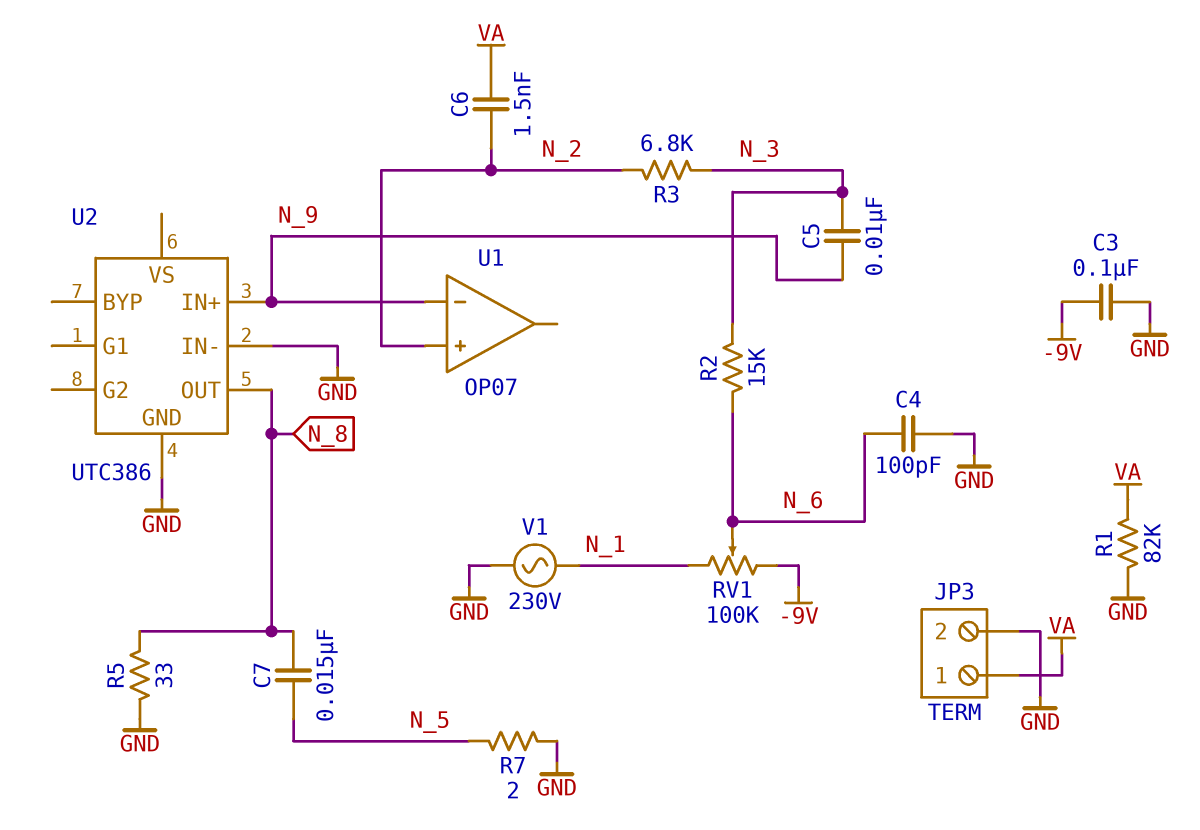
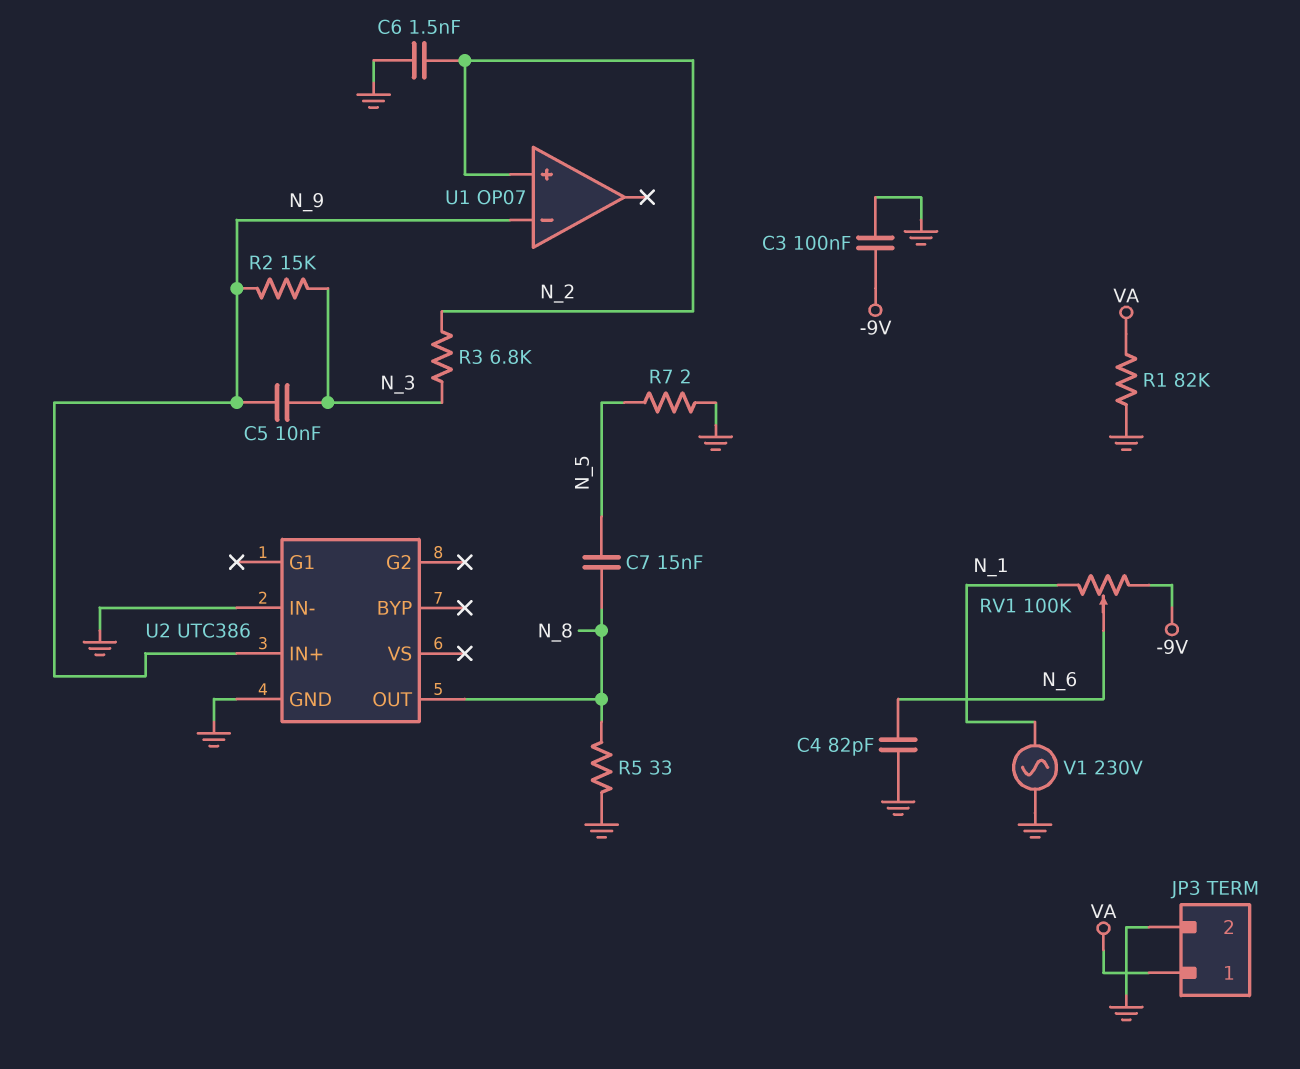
C4: 100pF (GND, N_6) -> 82pF (GND, N_6)
C6: 1.5nF (N_2, VA) -> 1.5nF (GND, N_2)
R2: 15k (N_3, N_6) -> 15k (N_3, N_9)

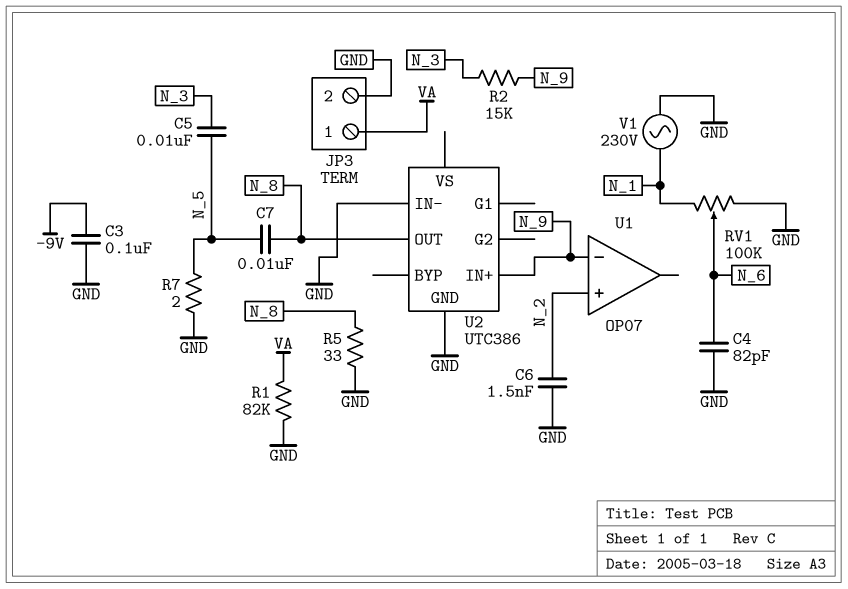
C5: 10nF (N_3, N_9) -> 10nF (N_3, N_5)
C7: 15nF (N_5, N_8) -> 10nF (N_5, N_8)
R3: 6.8k (N_2, N_3) -> none
RV1: 100k (-9V, N_1, wiper N_6) -> 100k (GND, N_1, wiper N_6)

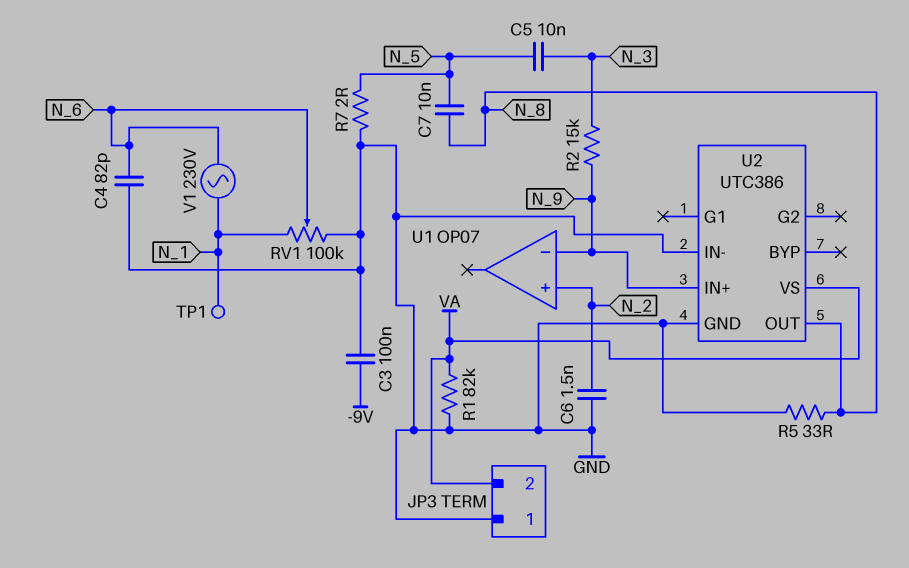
JP3 pin 1: VA -> GND
JP3 pin 2: GND -> VA
TP1: none -> test point (N_1)
U2 pin VS: none -> VA
V1: AC 230V (GND, N_1) -> AC 230V (N_1, N_6)

